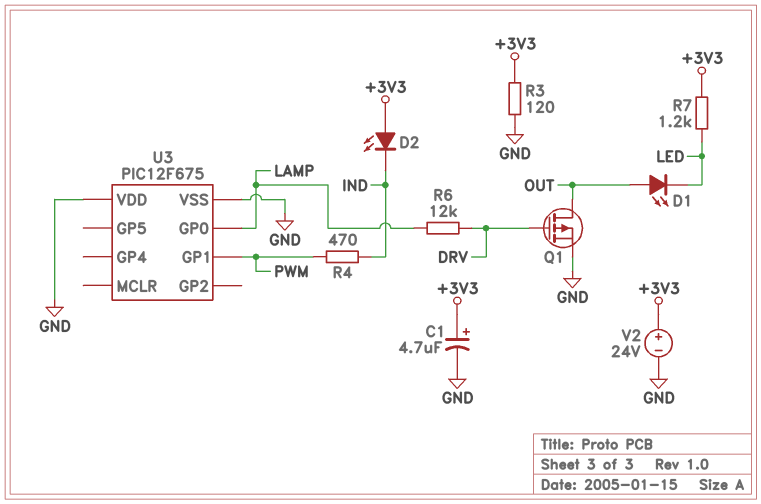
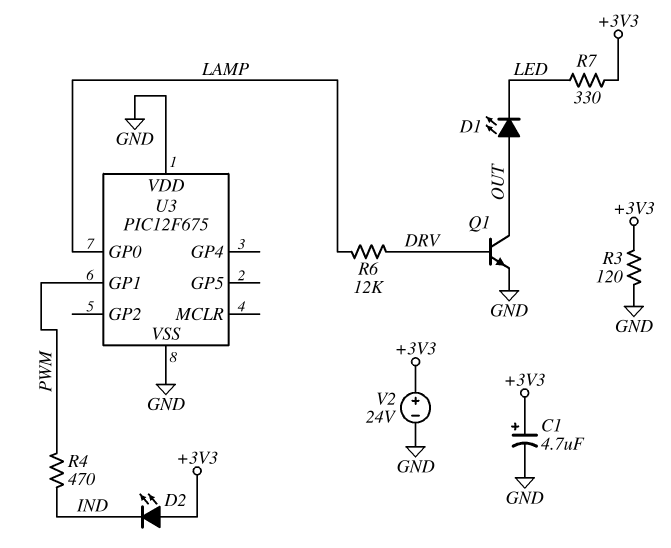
Q1: PMOS (G DRV, D OUT, S GND) -> NPN (B DRV, C OUT, E GND)
R7: 1.2k (+3V3, LED) -> 330 (+3V3, LED)

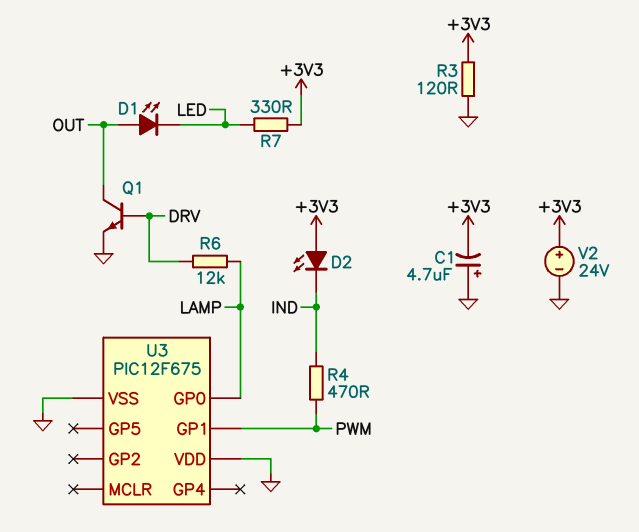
C1: 4.7uF (plus +3V3, minus GND) -> 4.7uF (plus GND, minus +3V3)

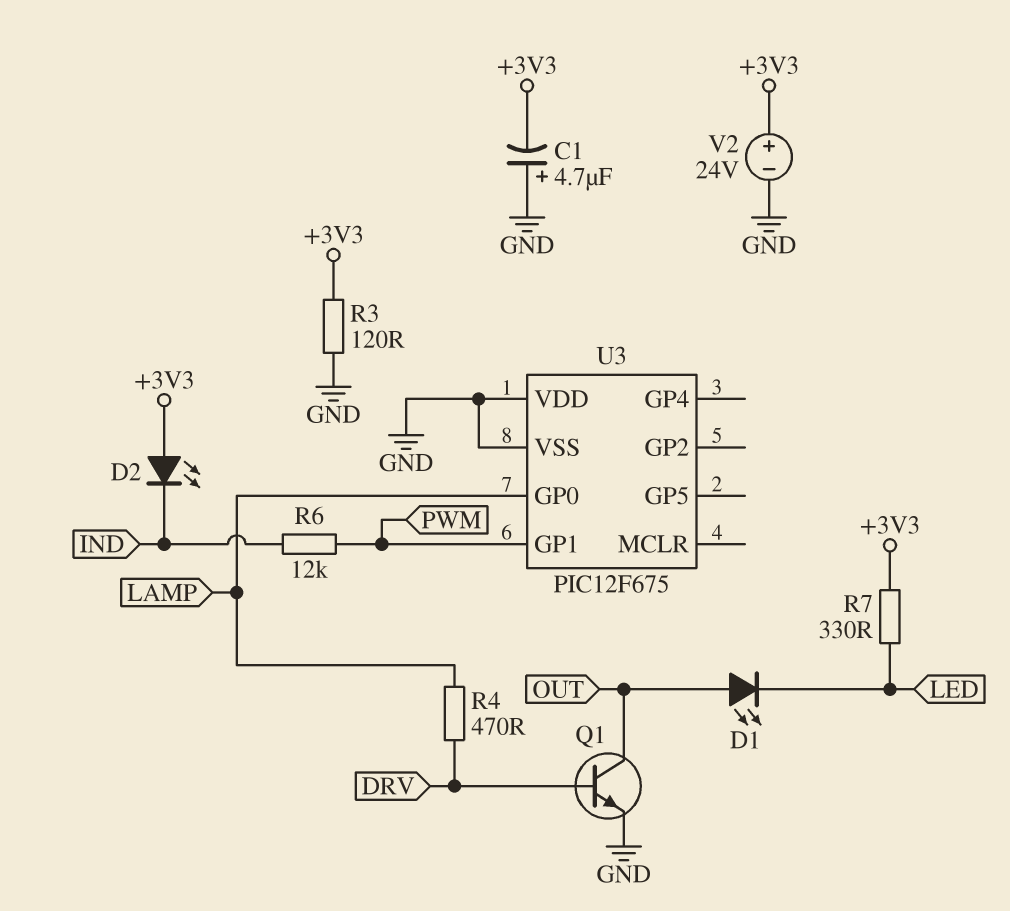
R4: 470 (IND, PWM) -> 470 (DRV, LAMP)
R6: 12k (DRV, LAMP) -> 12k (IND, PWM)

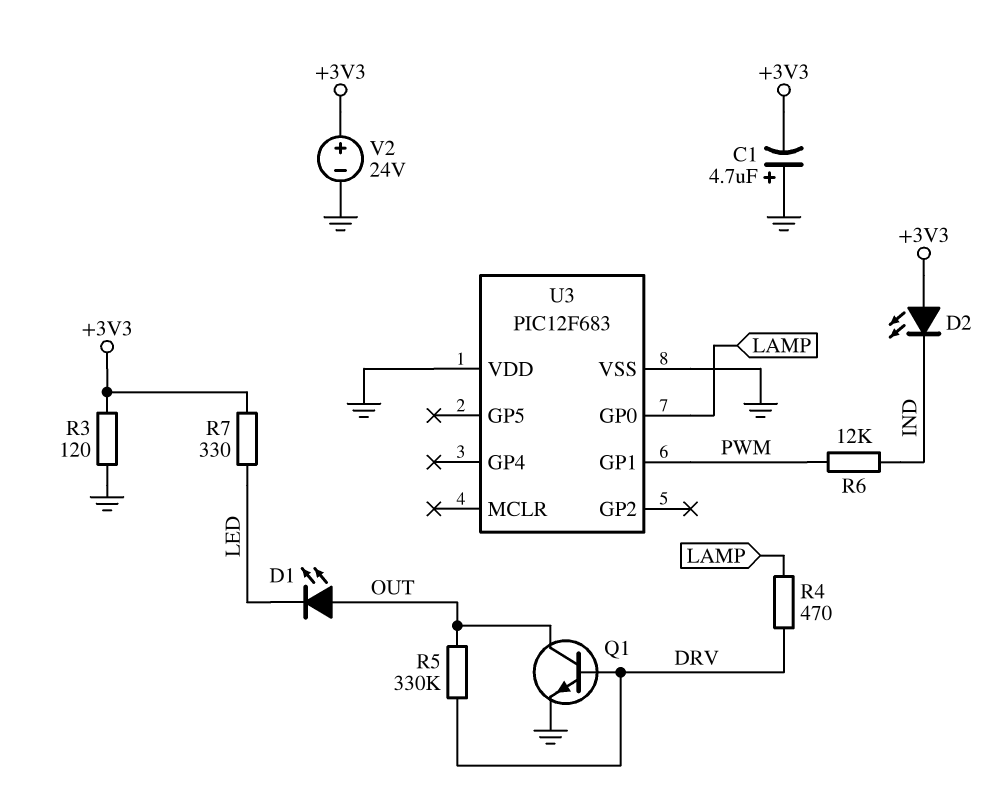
R5: none -> 330k (DRV, OUT)
U3: PIC12F675 -> PIC12F683

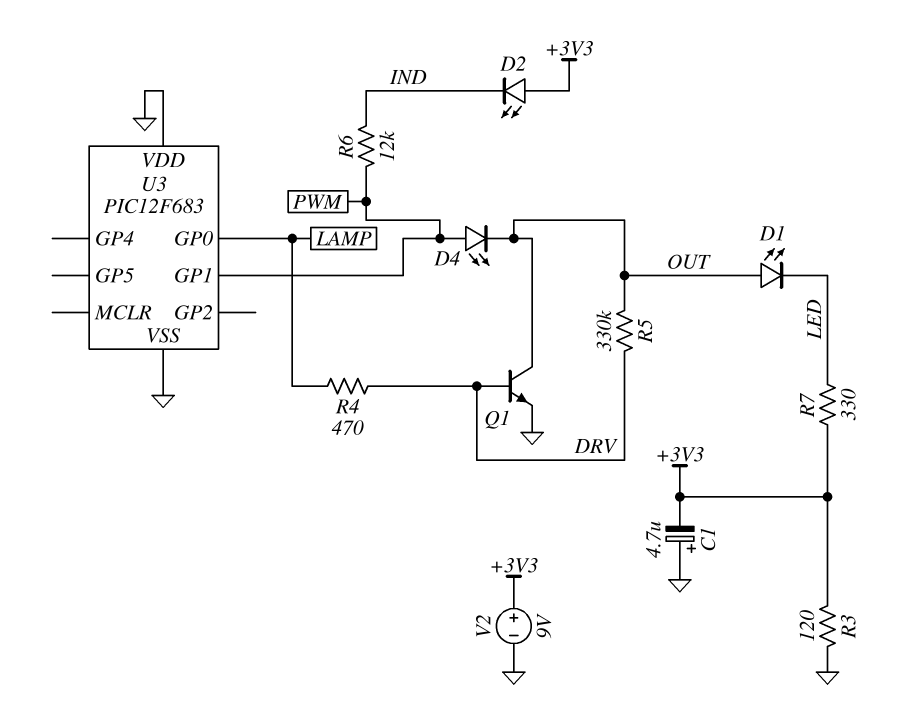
D4: none -> LED (A PWM, K OUT)
V2: 24V (plus +3V3, minus GND) -> 9V (plus +3V3, minus GND)

